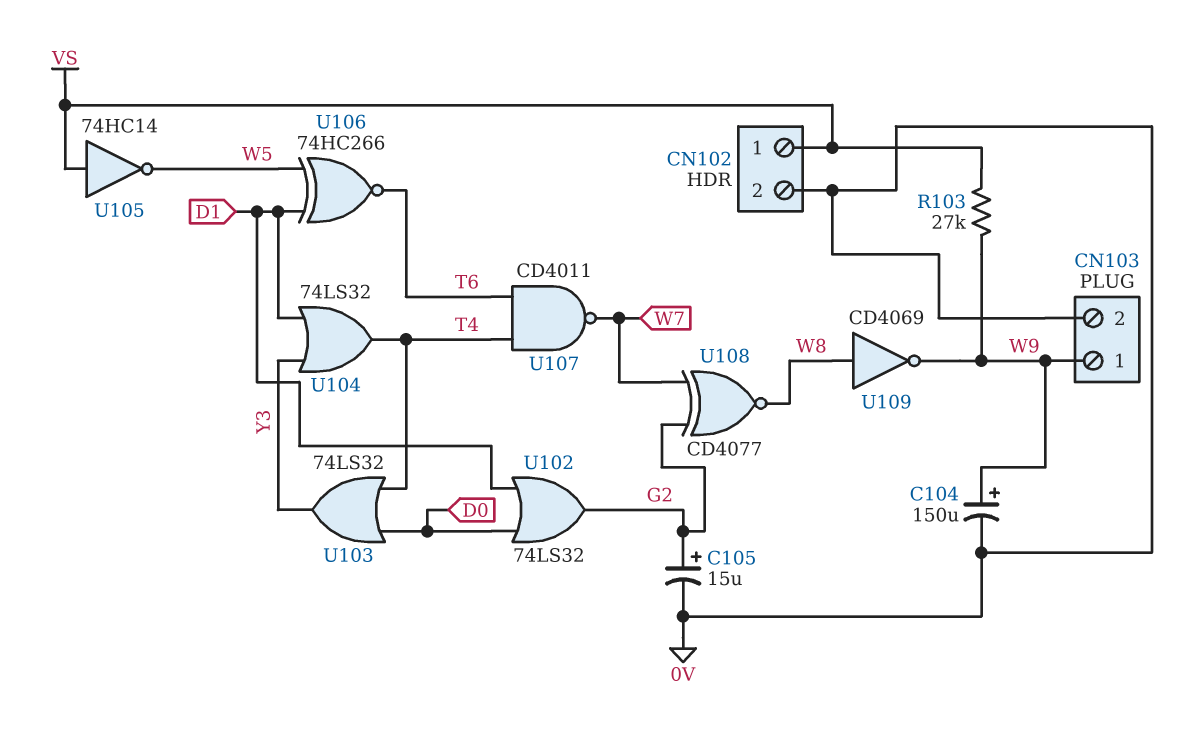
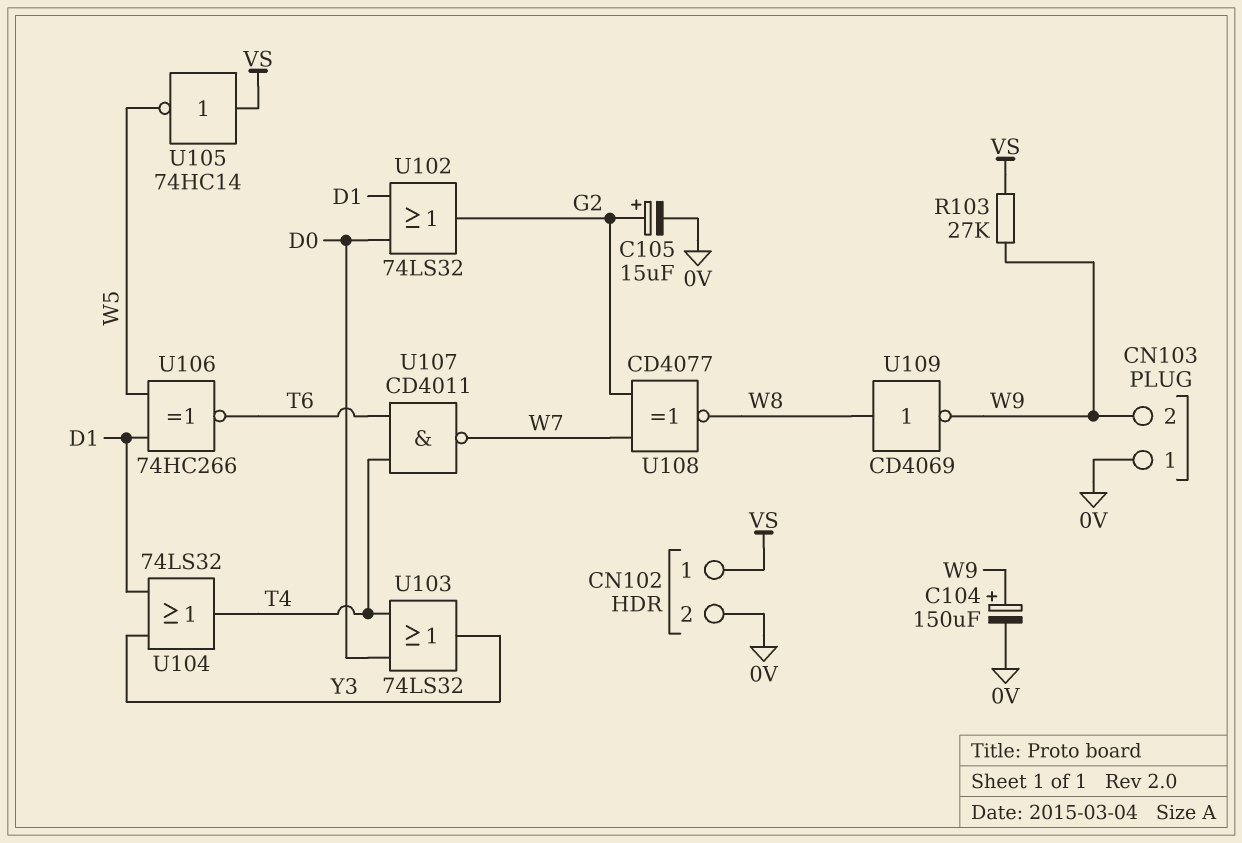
CN103 pin 1: W9 -> 0V
CN103 pin 2: 0V -> W9

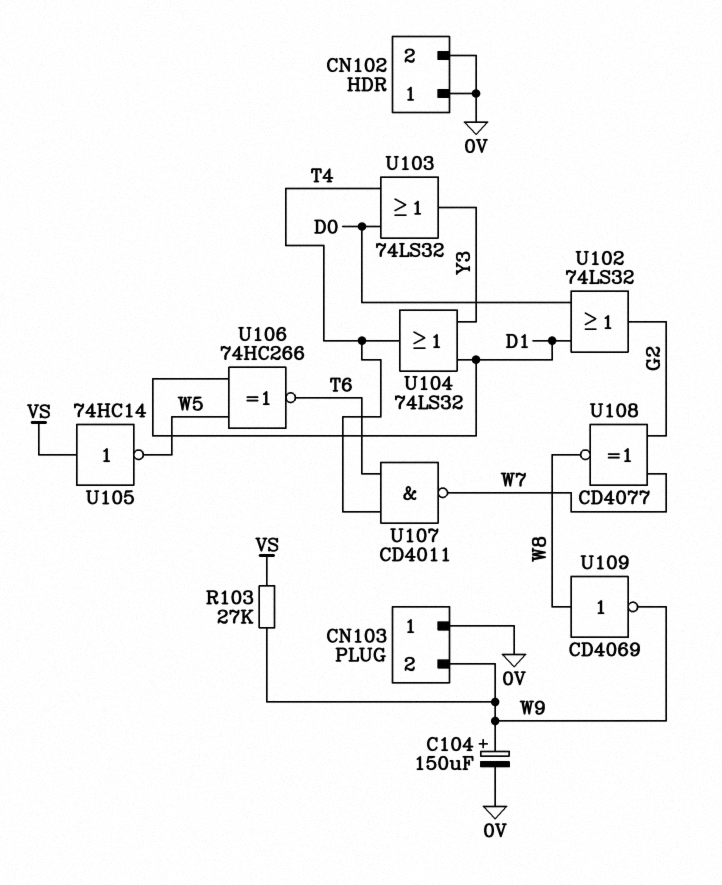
C105: 15uF (plus G2, minus 0V) -> none
CN102 pin 1: VS -> 0V

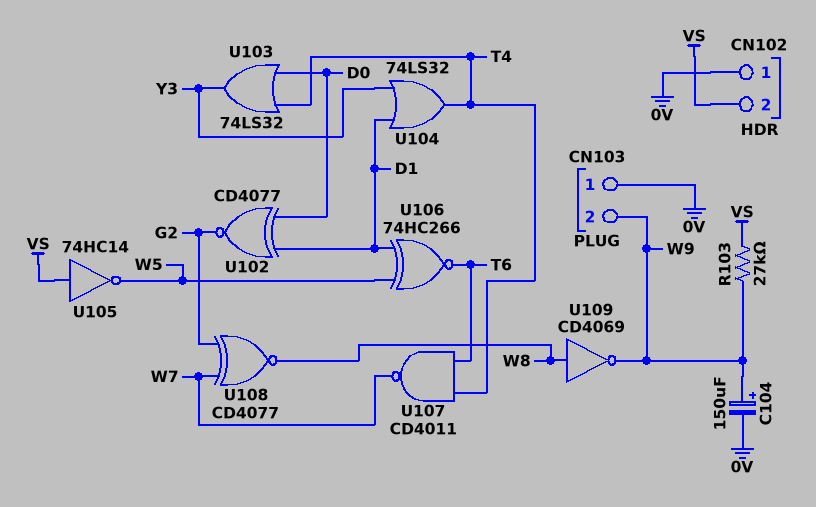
CN102 pin 2: 0V -> VS
U102: OR 74LS32 (in D0, in D1, out G2) -> XNOR CD4077 (in D0, in D1, out G2)

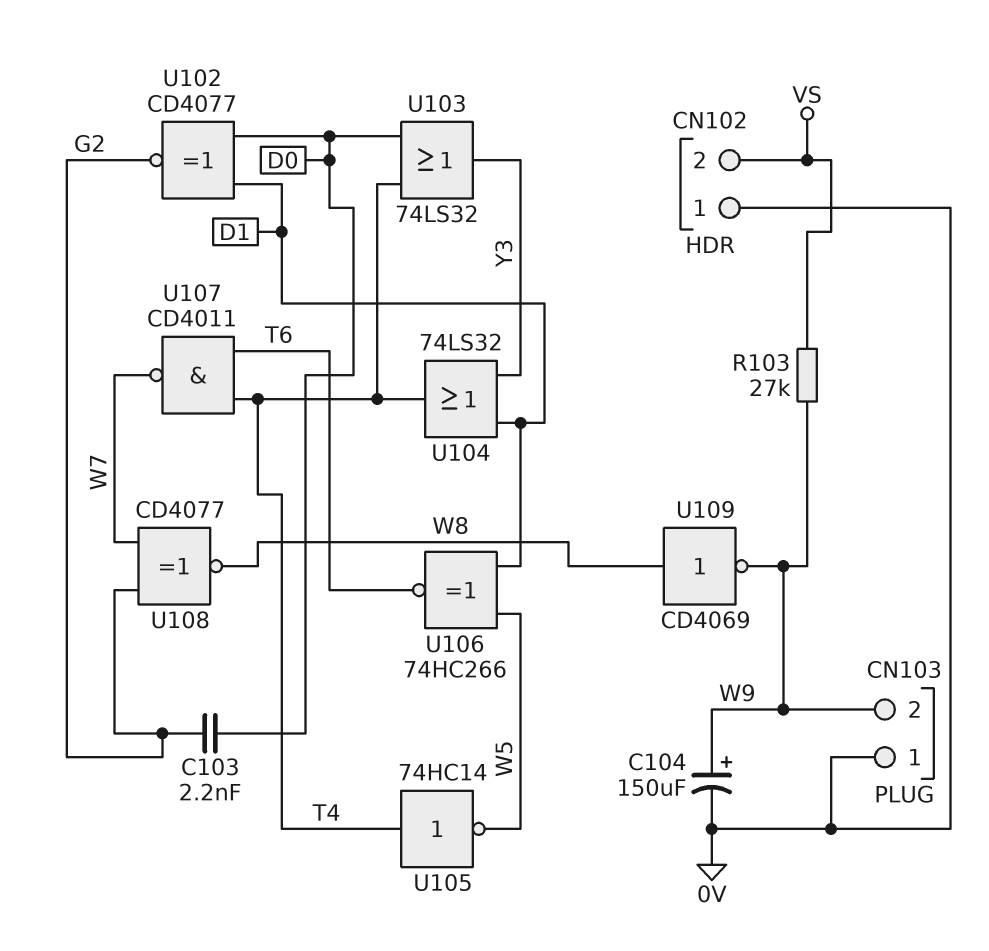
C103: none -> 2.2nF (D0, G2)
U105: NOT 74HC14 (in VS, out W5) -> NOT 74HC14 (in T4, out W5)

